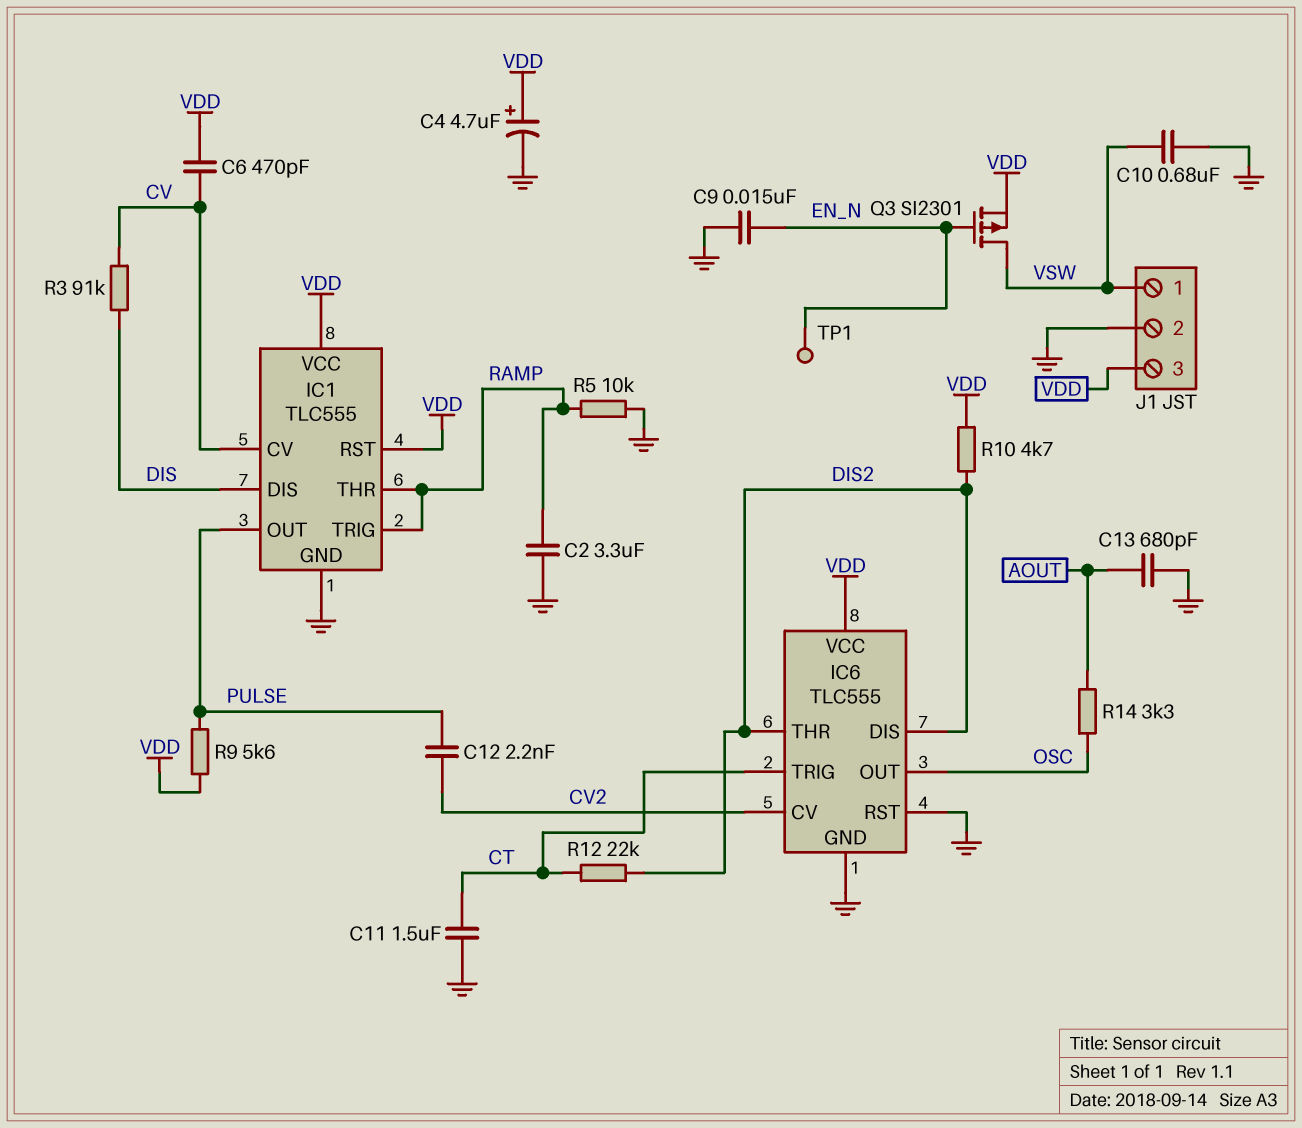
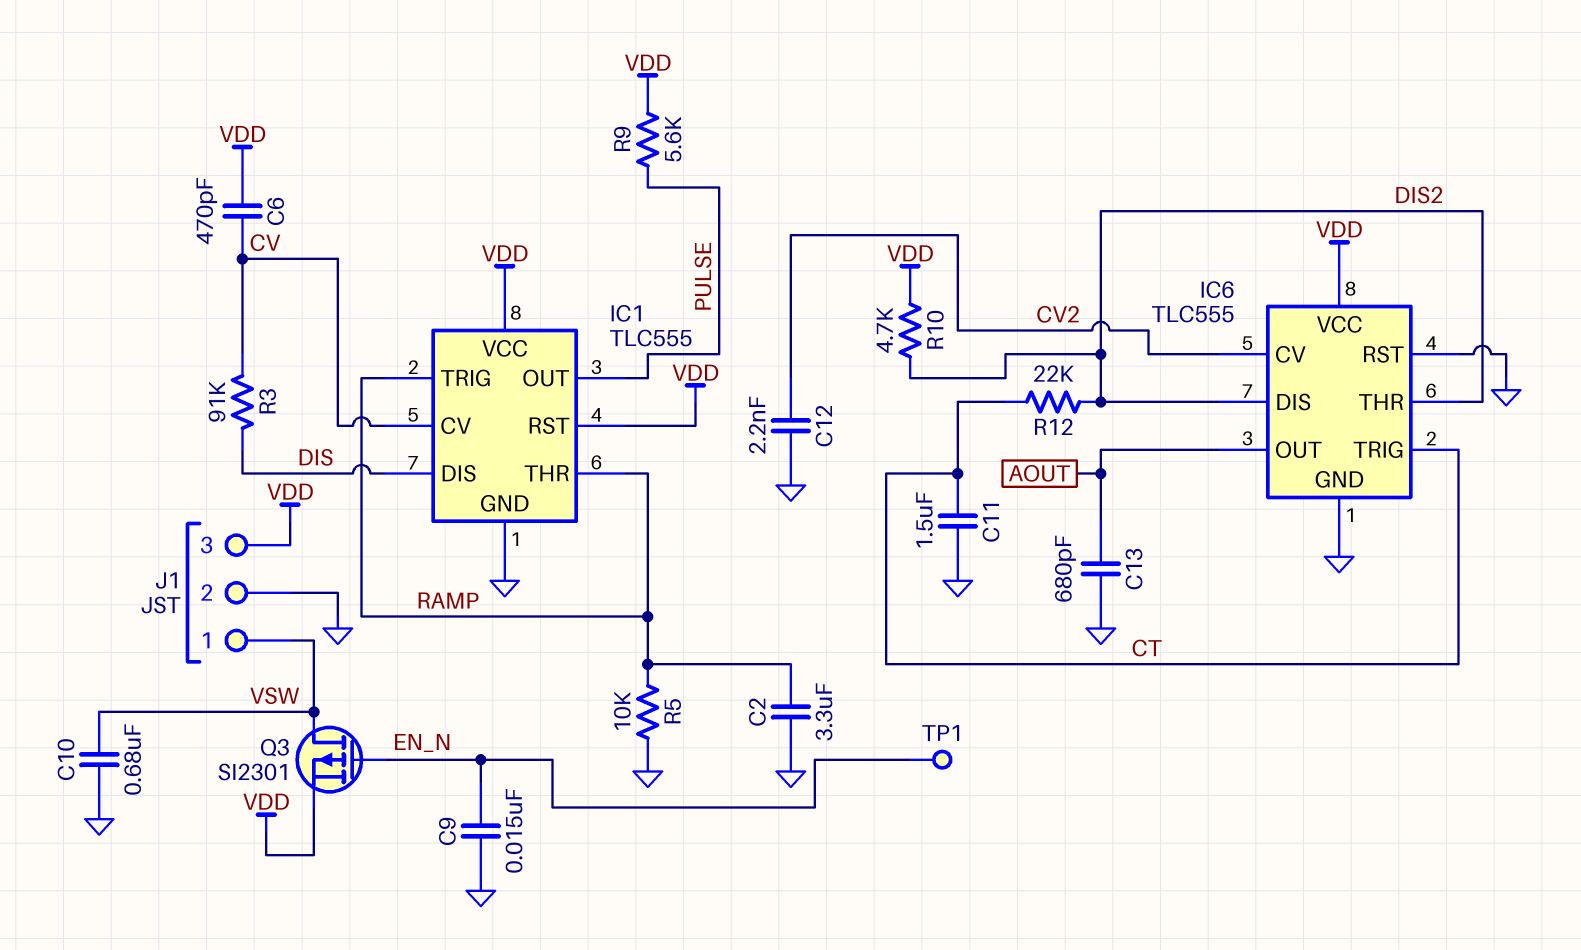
C4: 4.7uF (plus VDD, minus GND) -> none
C12: 2.2nF (CV2, PULSE) -> 2.2nF (CV2, GND)
IC6 pin OUT: OSC -> AOUT
R14: 3.3k (AOUT, OSC) -> none

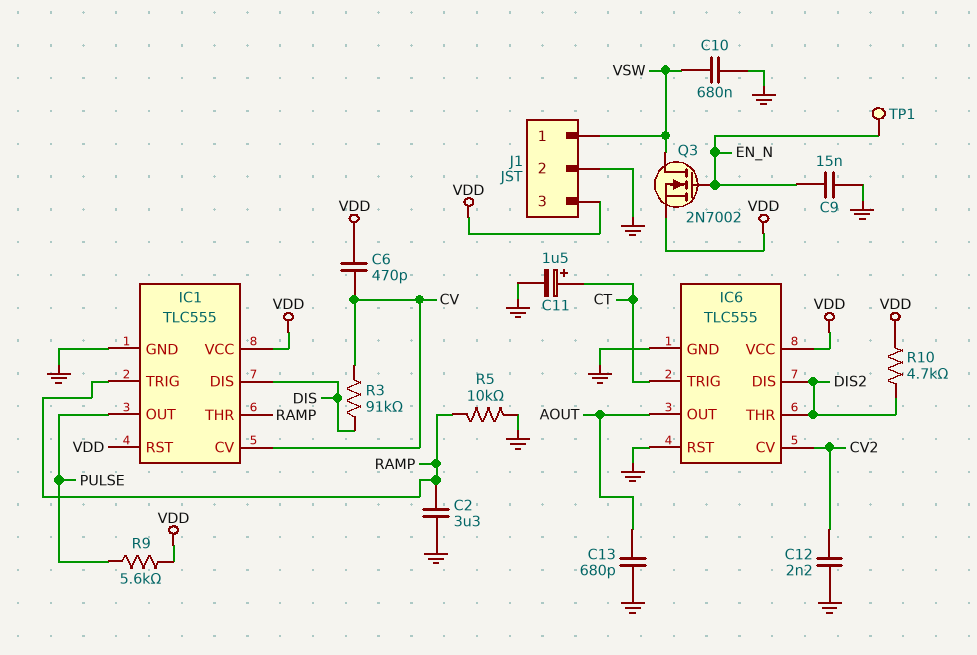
C11: 1.5uF (CT, GND) -> 1.5uF (plus CT, minus GND)
Q3: PMOS SI2301 (G EN_N, D VSW, S VDD) -> NMOS 2N7002 (G EN_N, D VSW, S VDD)
R12: 22k (CT, DIS2) -> none

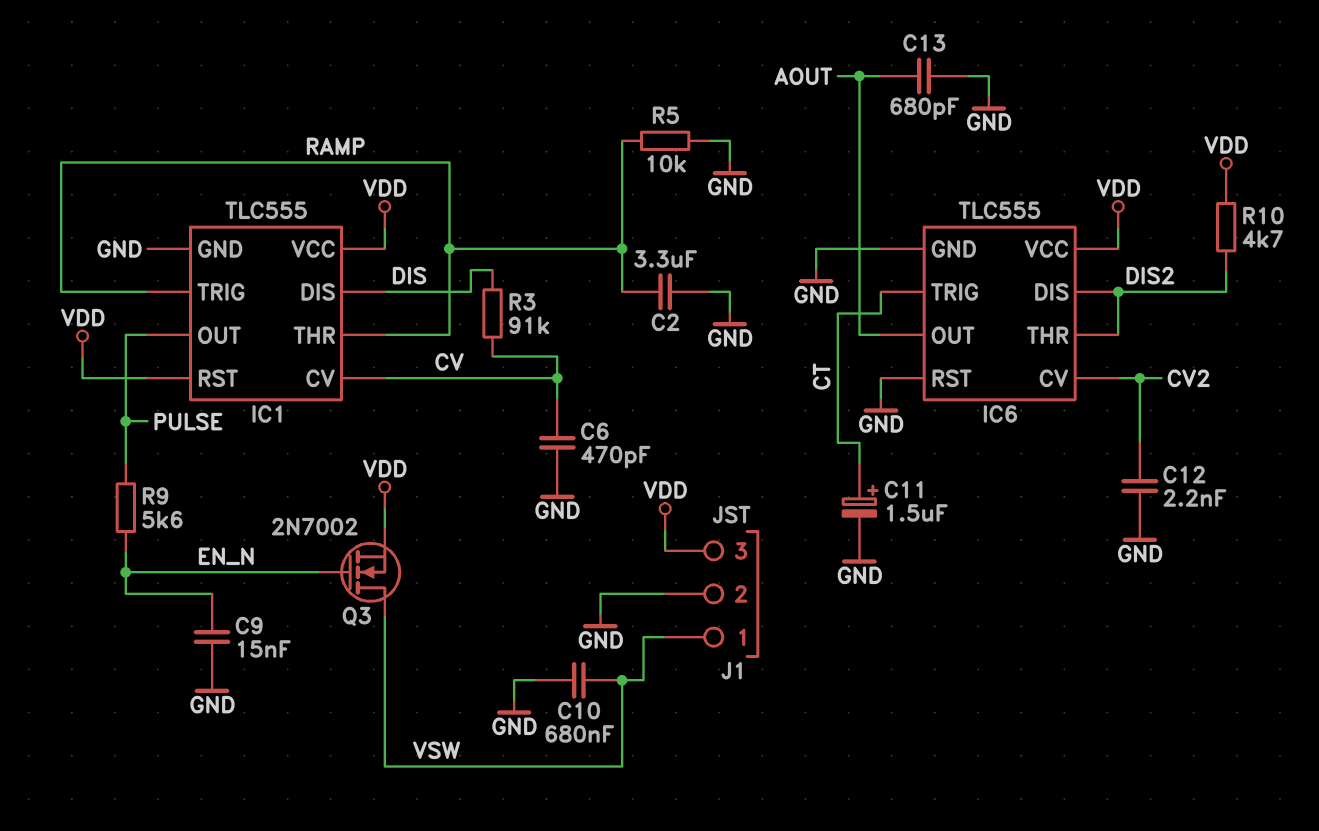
C6: 470pF (CV, VDD) -> 470pF (CV, GND)
R9: 5.6k (PULSE, VDD) -> 5.6k (EN_N, PULSE)
TP1: test point (EN_N) -> none

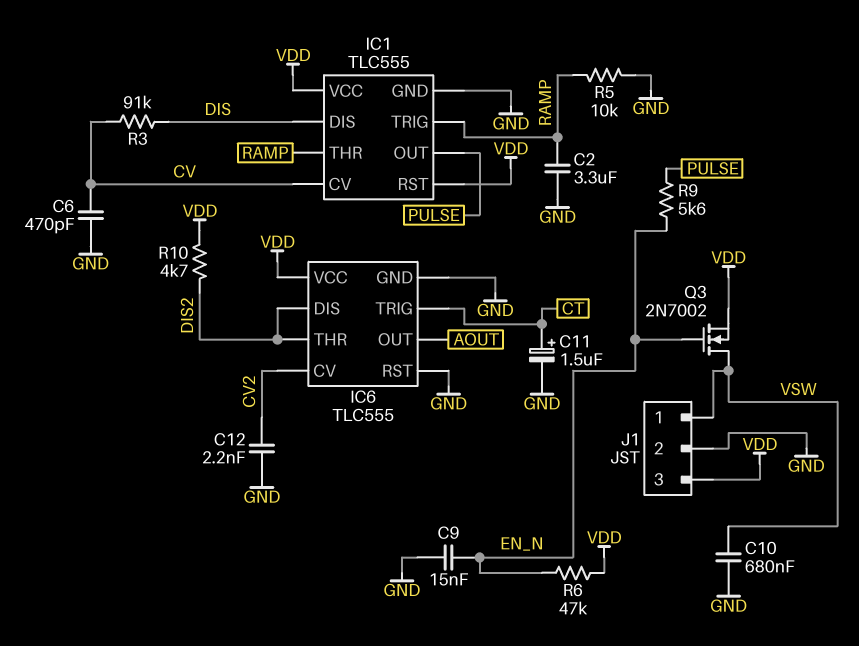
C13: 680pF (AOUT, GND) -> none
R6: none -> 47k (EN_N, VDD)

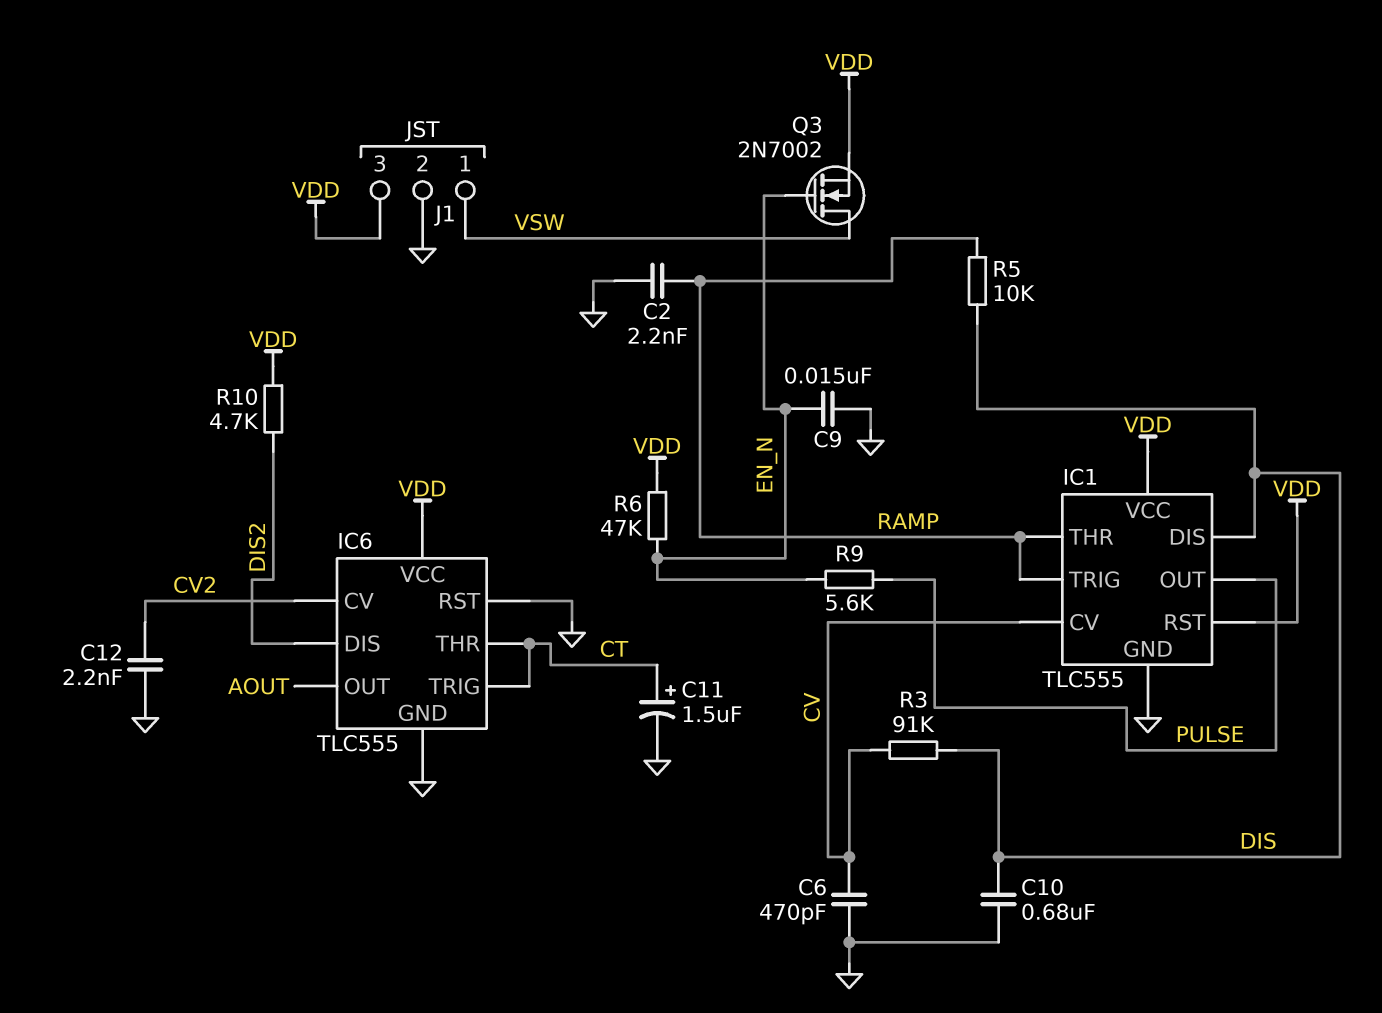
C2: 3.3uF (GND, RAMP) -> 2.2nF (GND, RAMP)
C10: 680nF (GND, VSW) -> 680nF (DIS, GND)
IC6 pin THR: DIS2 -> CT
R5: 10k (GND, RAMP) -> 10k (DIS, RAMP)

